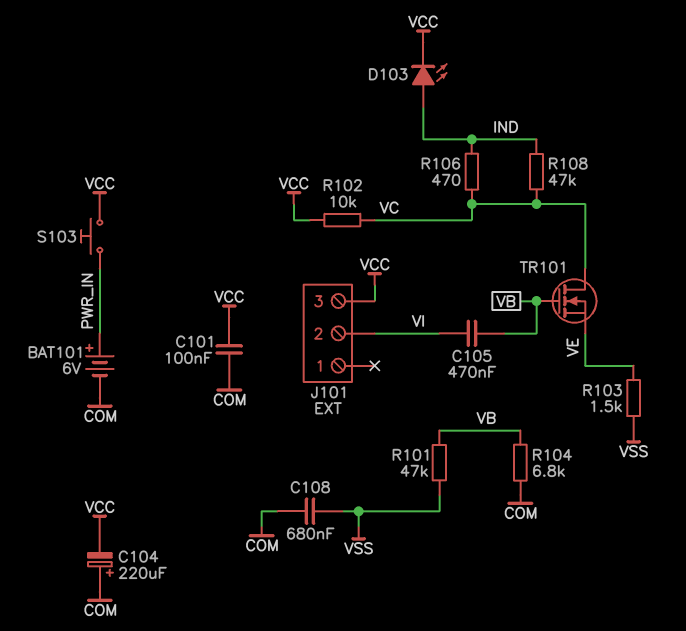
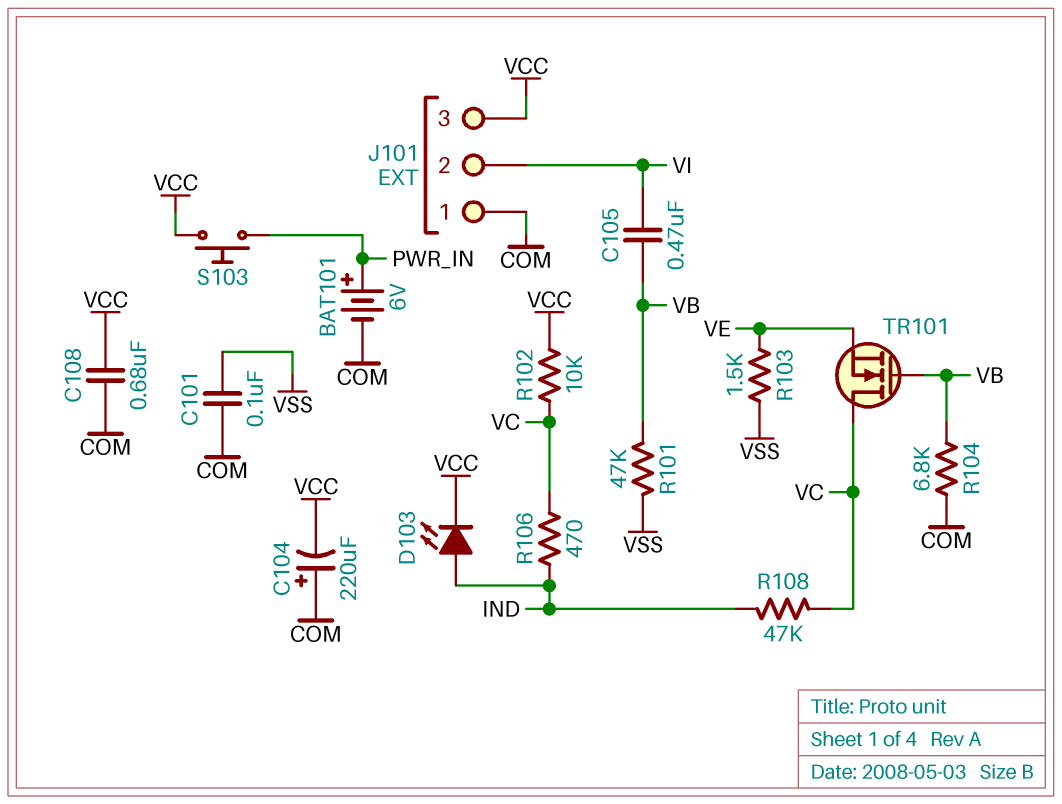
C101: 100nF (COM, VCC) -> 100nF (COM, VSS)
C108: 680nF (COM, VSS) -> 680nF (COM, VCC)
J101 pin 1: none -> COM

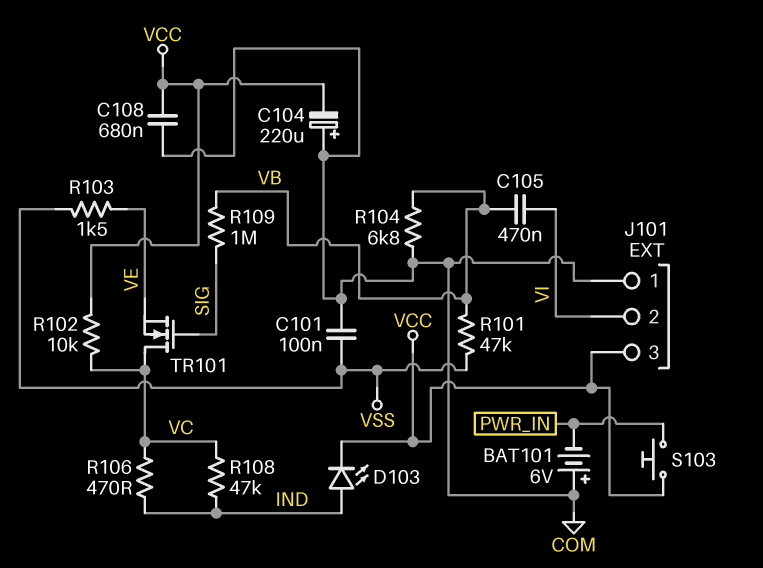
BAT101: 6V (plus PWR_IN, minus COM) -> 6V (plus COM, minus PWR_IN)
R109: none -> 1M (SIG, VB)
TR101: NMOS (G VB, D VC, S VE) -> NMOS (G SIG, D VC, S VE)

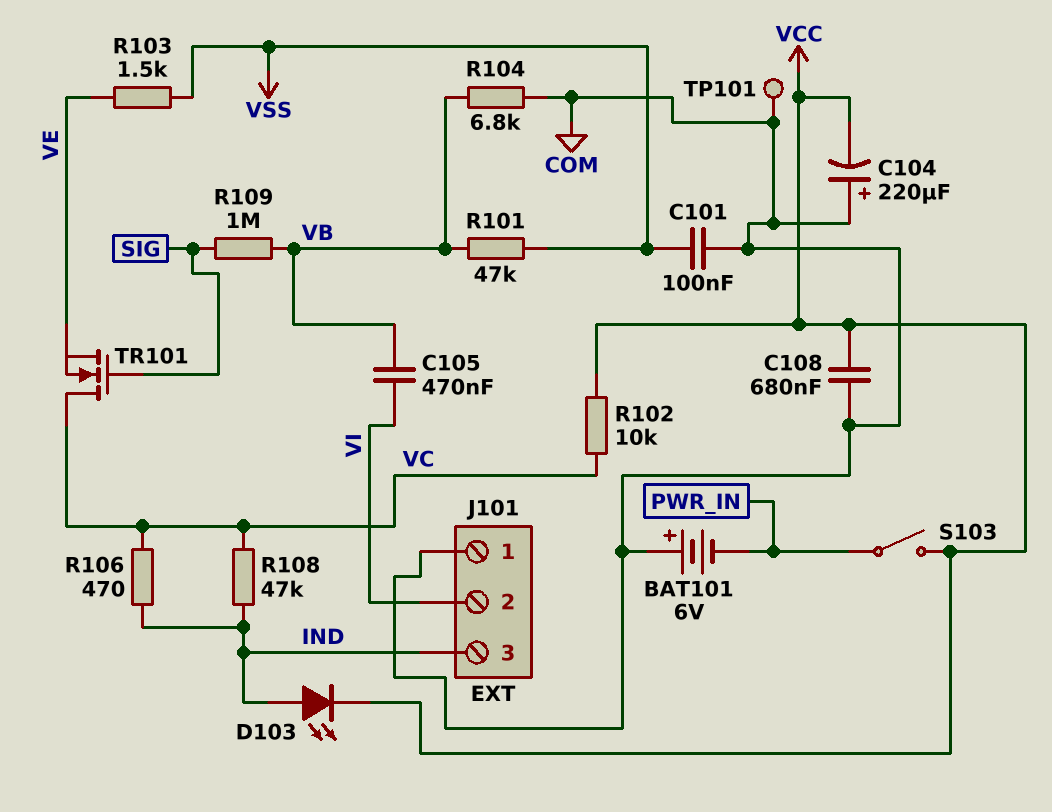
J101 pin 3: VCC -> IND
S103: button (PWR_IN, VCC) -> switch (PWR_IN, VCC)
TP101: none -> test point (COM)

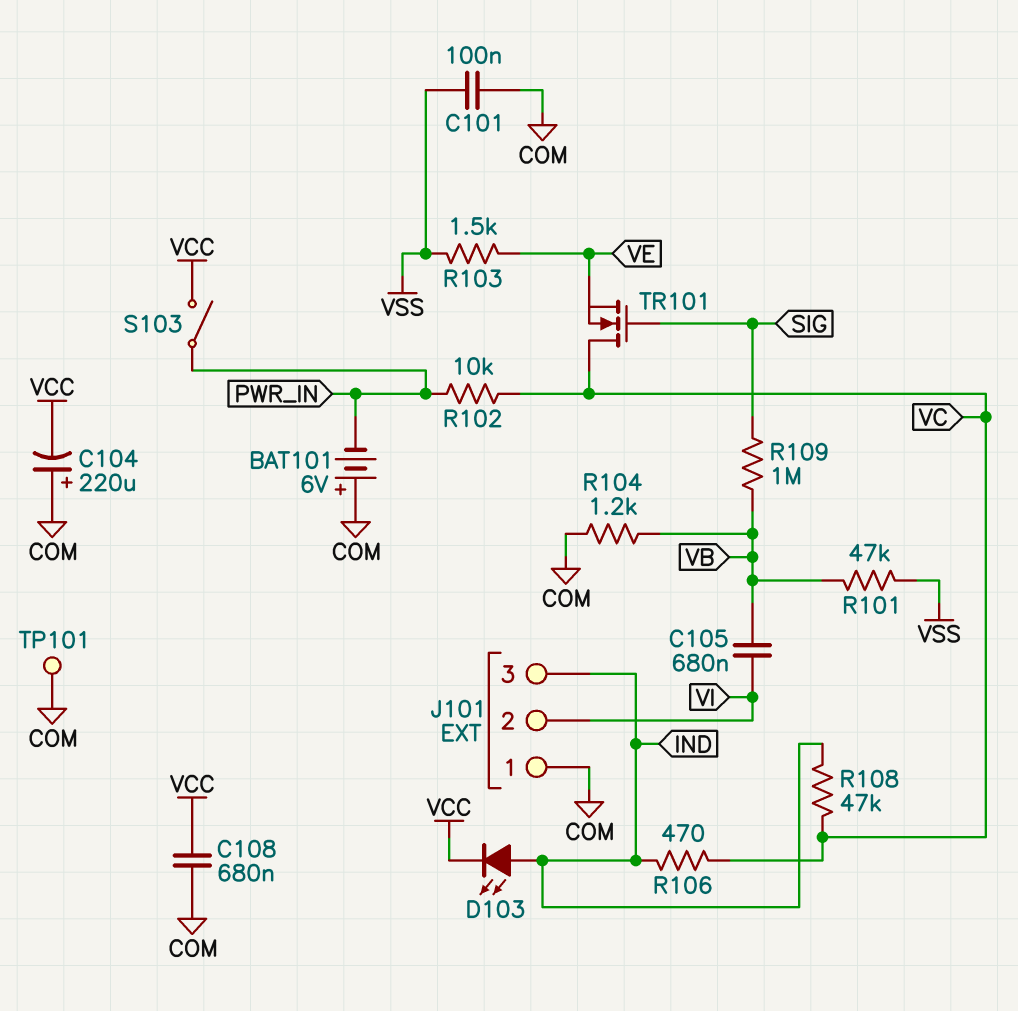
C105: 470nF (VB, VI) -> 680nF (VB, VI)
R102: 10k (VC, VCC) -> 10k (PWR_IN, VC)
R104: 6.8k (COM, VB) -> 1.2k (COM, VB)

